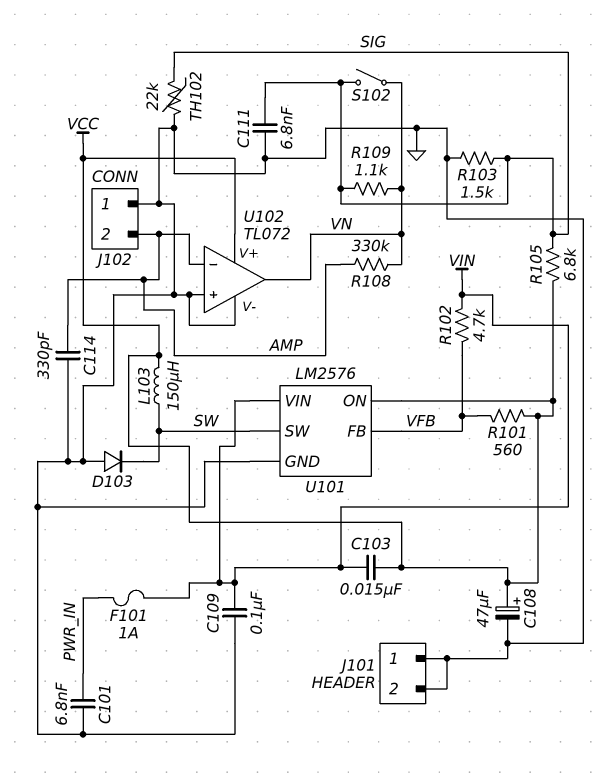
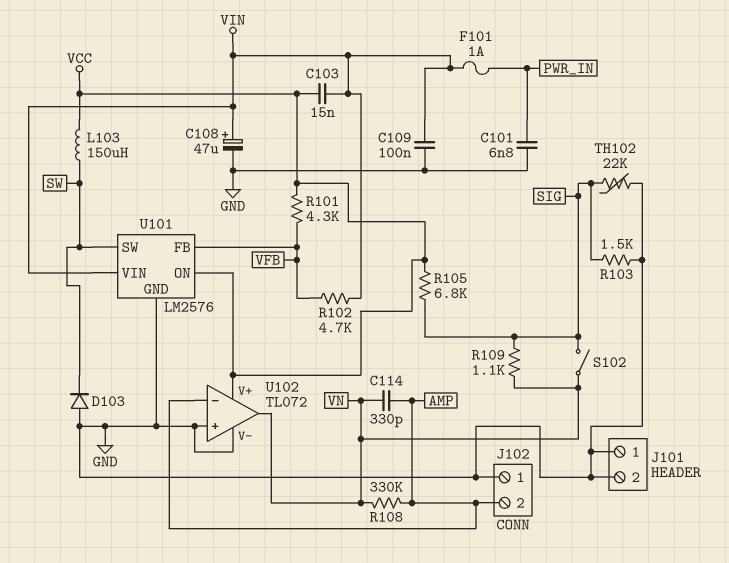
C108: 47uF (plus VCC, minus GND) -> 47uF (plus VIN, minus GND)
C111: 6.8nF (GND, SIG) -> none
C114: 330pF (AMP, GND) -> 330pF (AMP, VN)
R101: 560 (VCC, VFB) -> 4.3k (VCC, VFB)

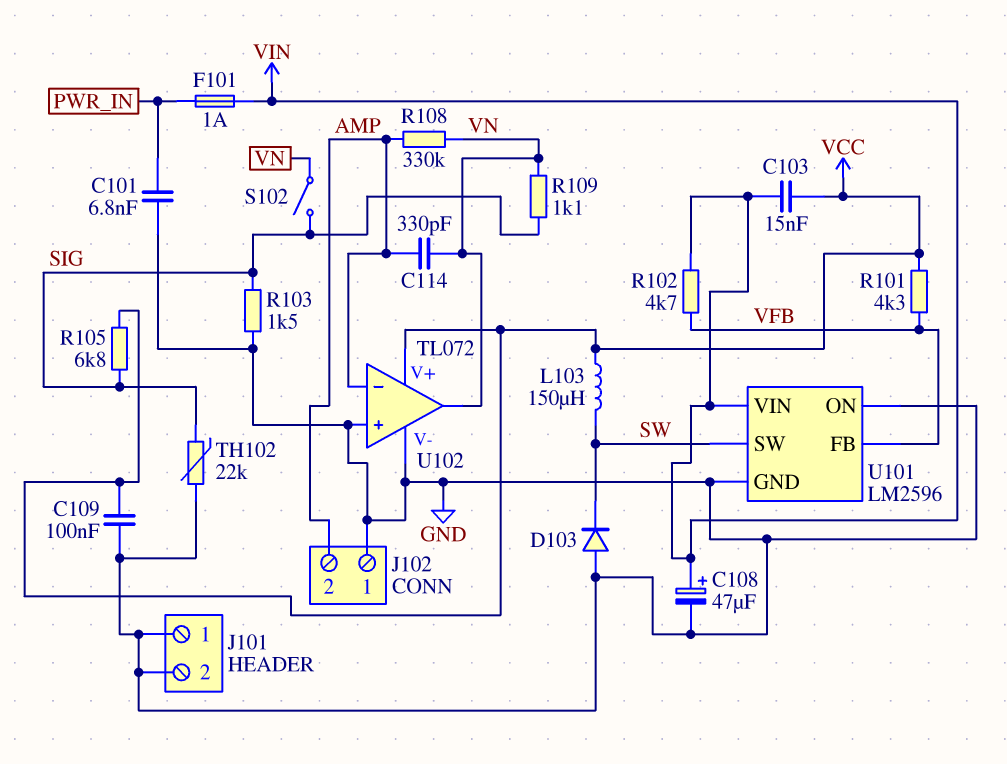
C109: 100nF (GND, VIN) -> 100nF (GND, VCC)
U101: LM2576 -> LM2596
U101 pin ON: VCC -> GND

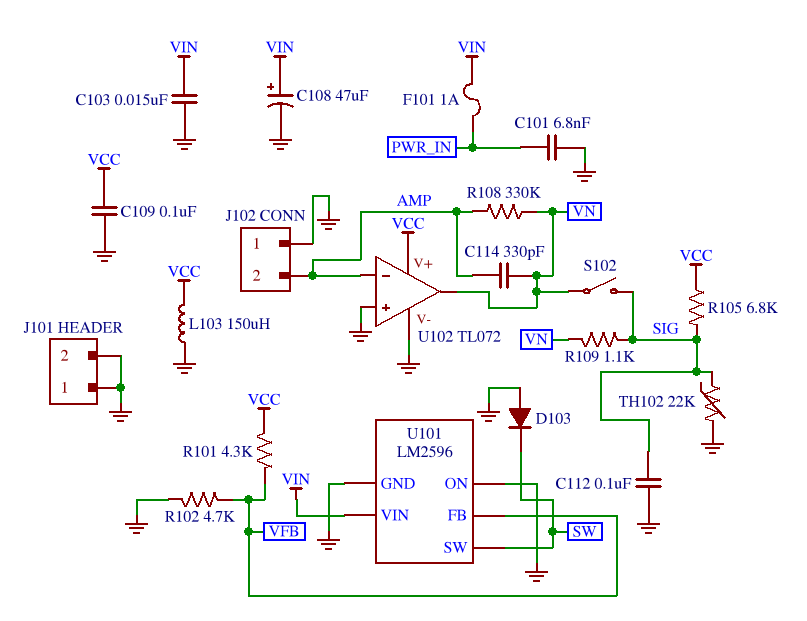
C103: 15nF (VCC, VIN) -> 15nF (GND, VIN)
C112: none -> 100nF (GND, SIG)
L103: 150uH (SW, VCC) -> 150uH (GND, VCC)
R102: 4.7k (VFB, VIN) -> 4.7k (GND, VFB)
R103: 1.5k (GND, SIG) -> none

